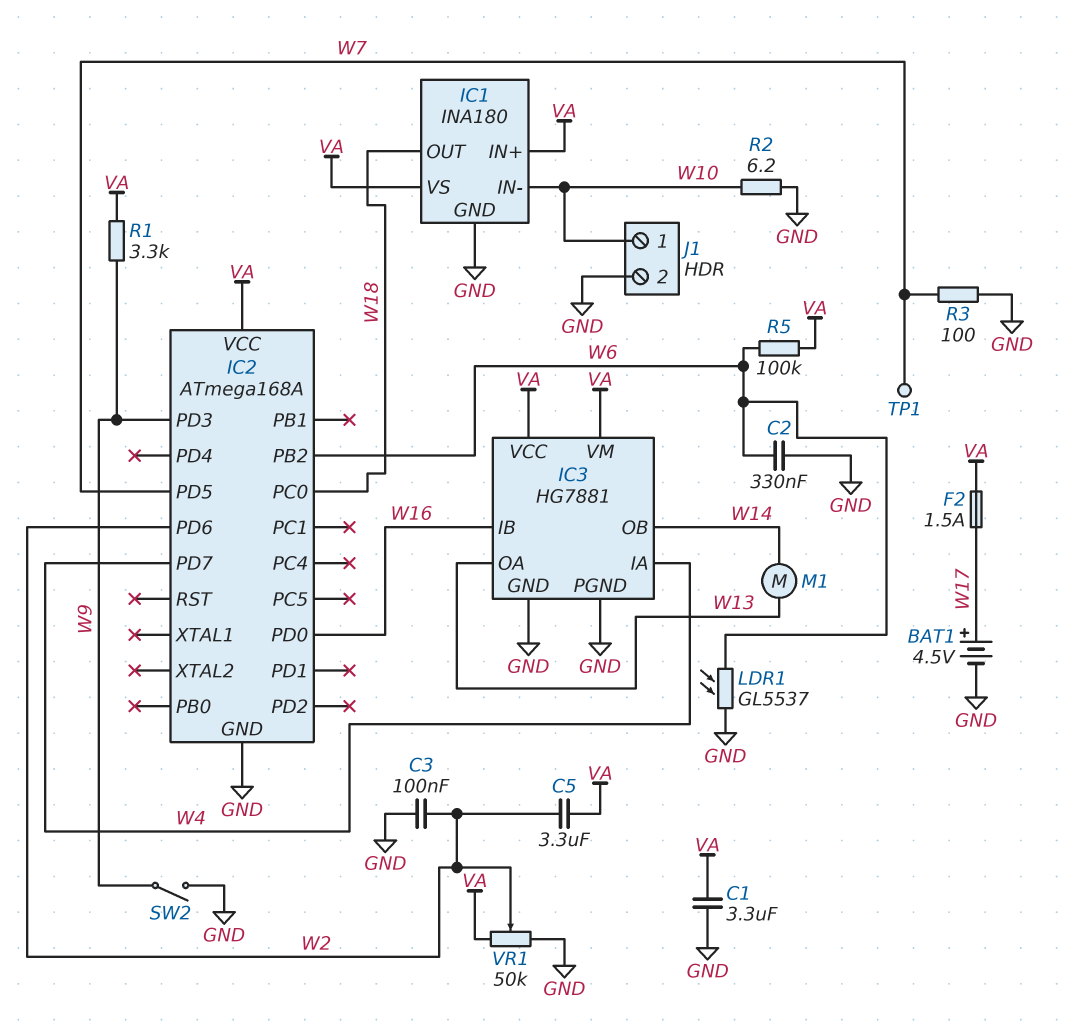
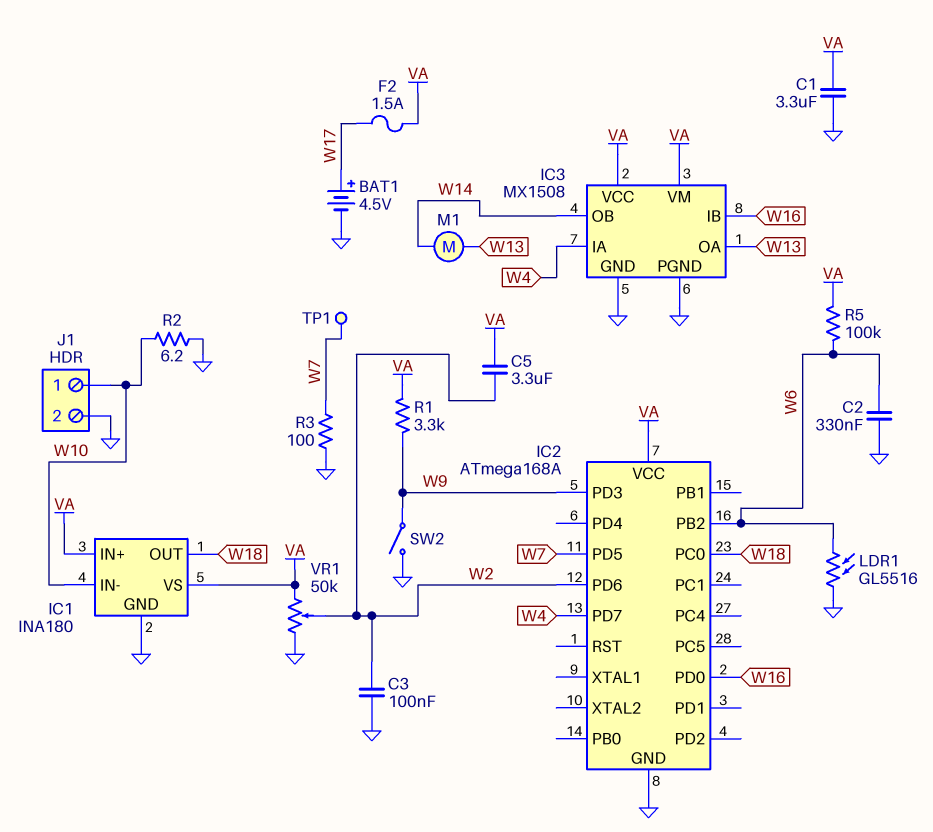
IC3: HG7881 -> MX1508
LDR1: GL5537 (GND, W6) -> GL5516 (GND, W6)

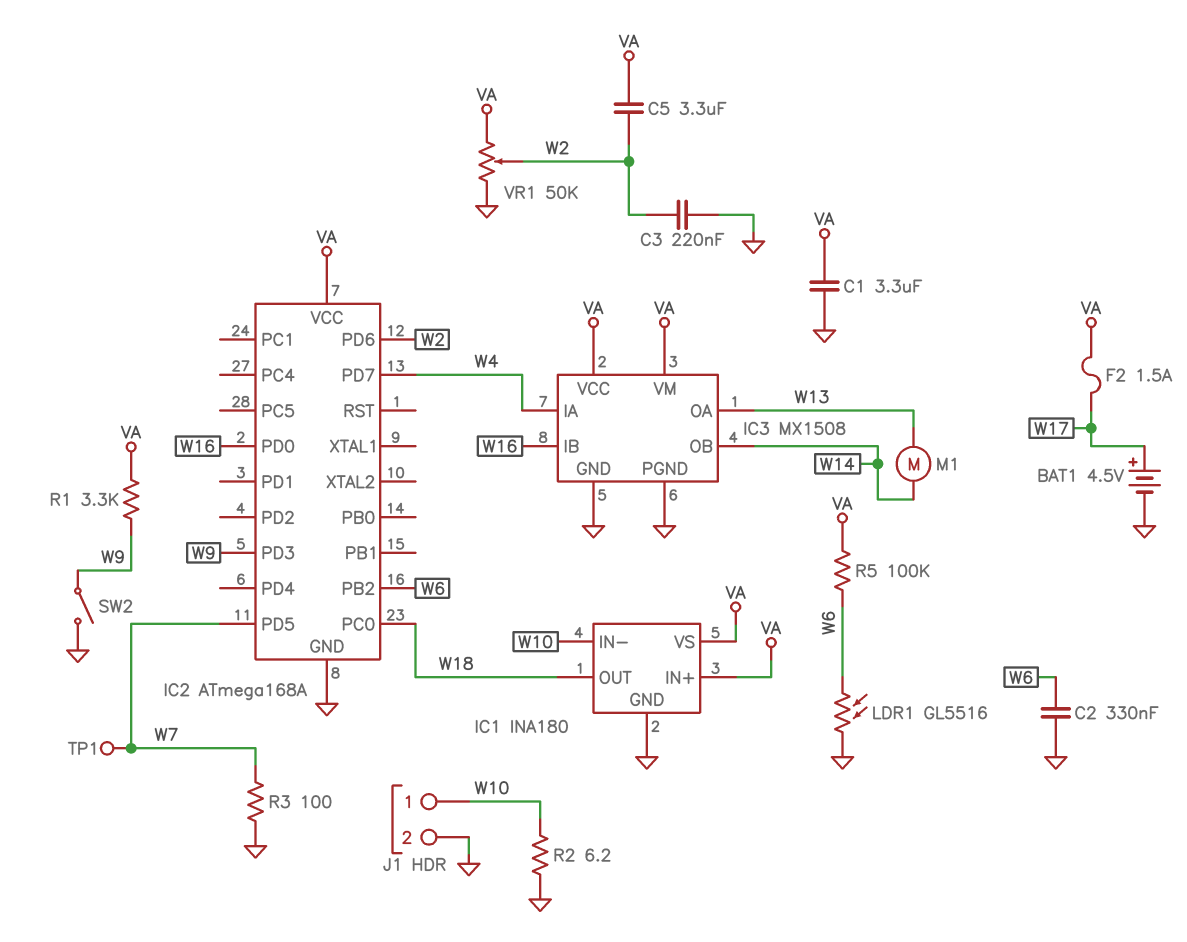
C3: 100nF (GND, W2) -> 220nF (GND, W2)

